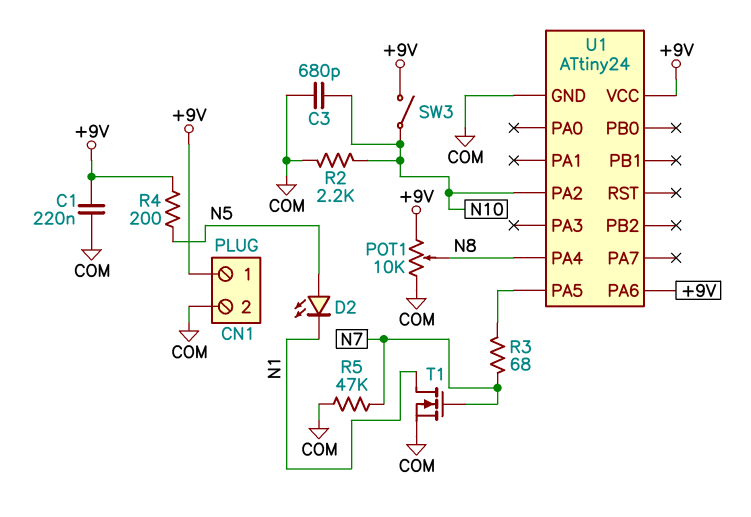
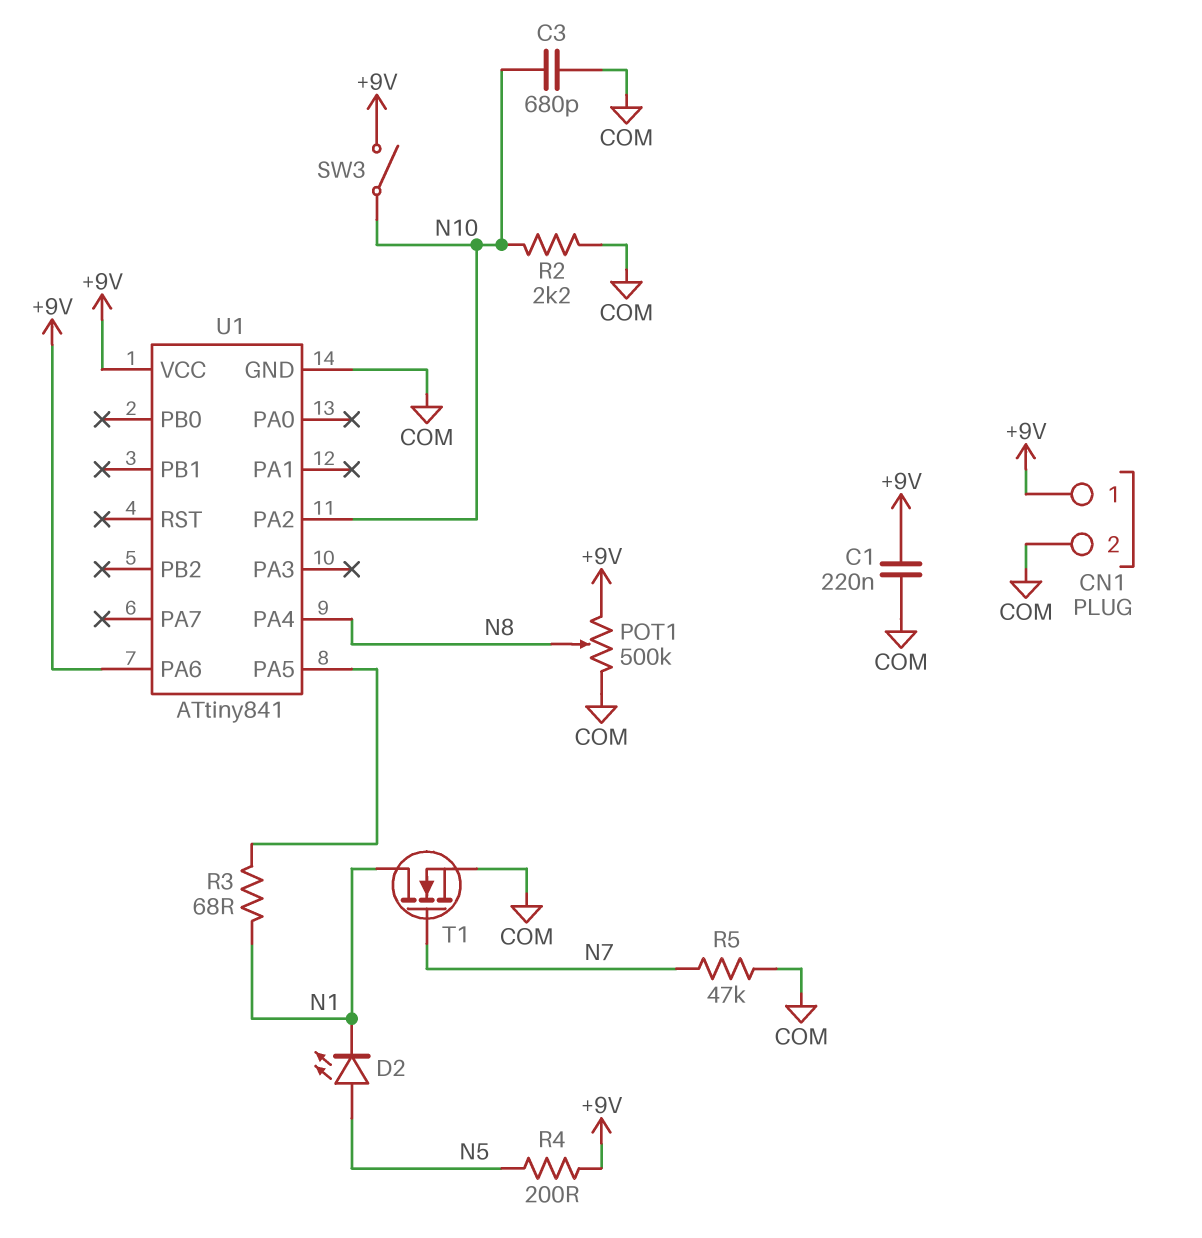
POT1: 10k (+9V, COM, wiper N8) -> 500k (+9V, COM, wiper N8)
R3: 68 (N7, U1/PA5) -> 68 (N1, U1/PA5)
U1: ATtiny24 -> ATtiny841

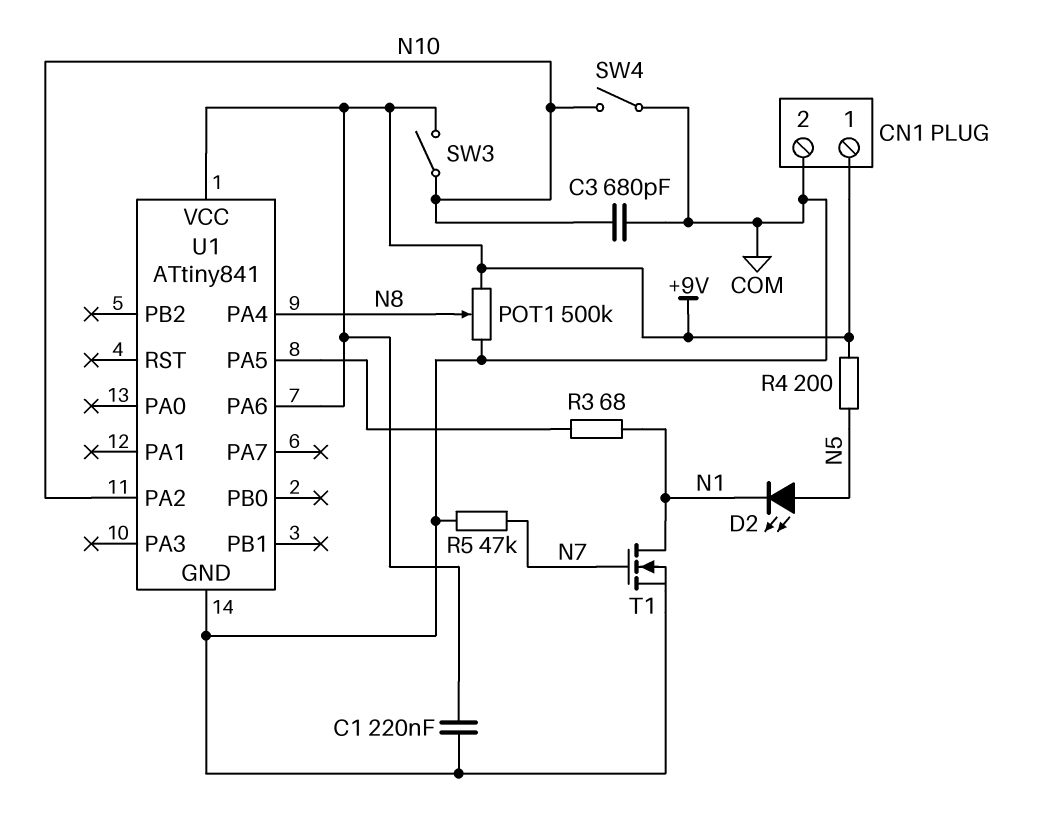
R2: 2.2k (COM, N10) -> none
SW4: none -> switch (COM, N10)

